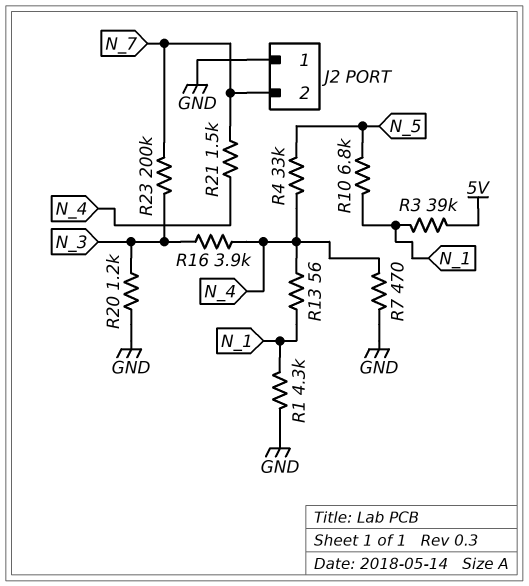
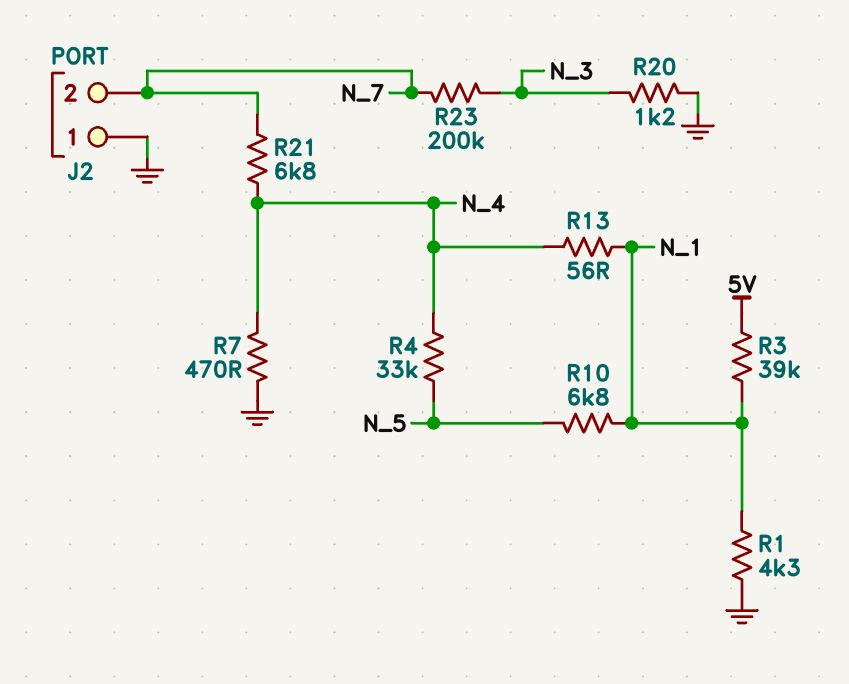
R16: 3.9k (N_3, N_4) -> none
R21: 1.5k (N_4, N_7) -> 6.8k (N_4, N_7)

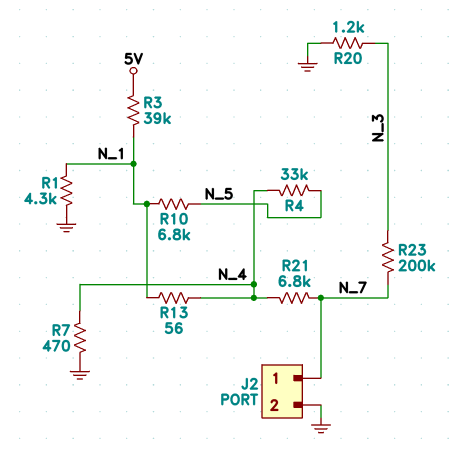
J2 pin 1: GND -> N_7
J2 pin 2: N_7 -> GND

